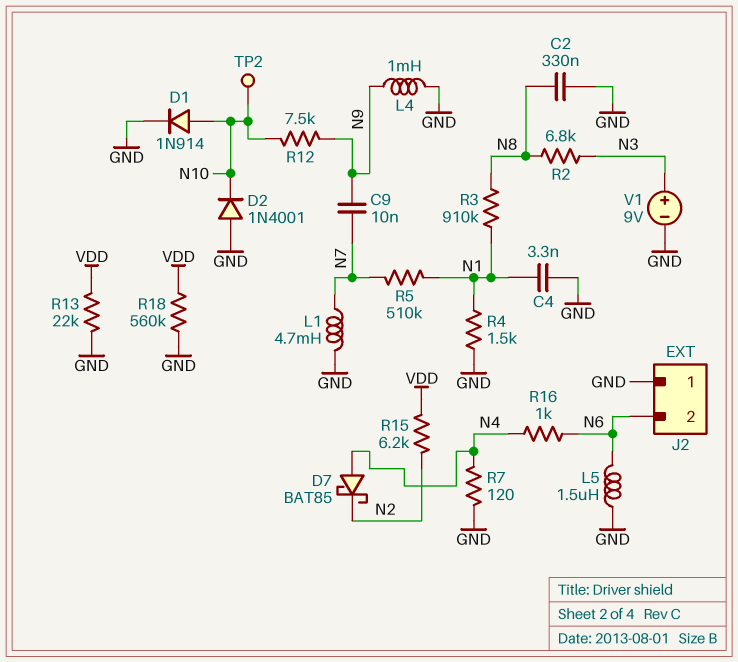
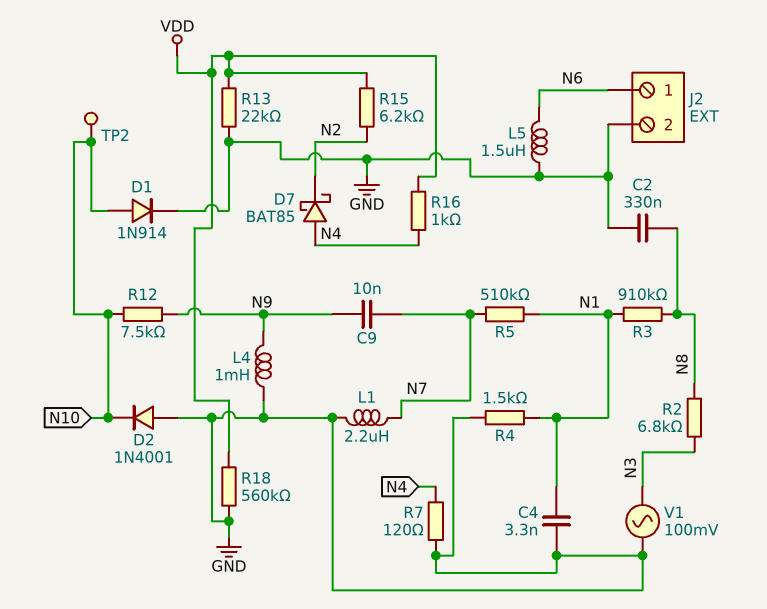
J2 pin 1: GND -> N6
J2 pin 2: N6 -> GND
L1: 4.7mH (GND, N7) -> 2.2uH (GND, N7)
R16: 1k (N4, N6) -> 1k (N4, VDD)
V1: 9V (plus N3, minus GND) -> AC 100mV (GND, N3)

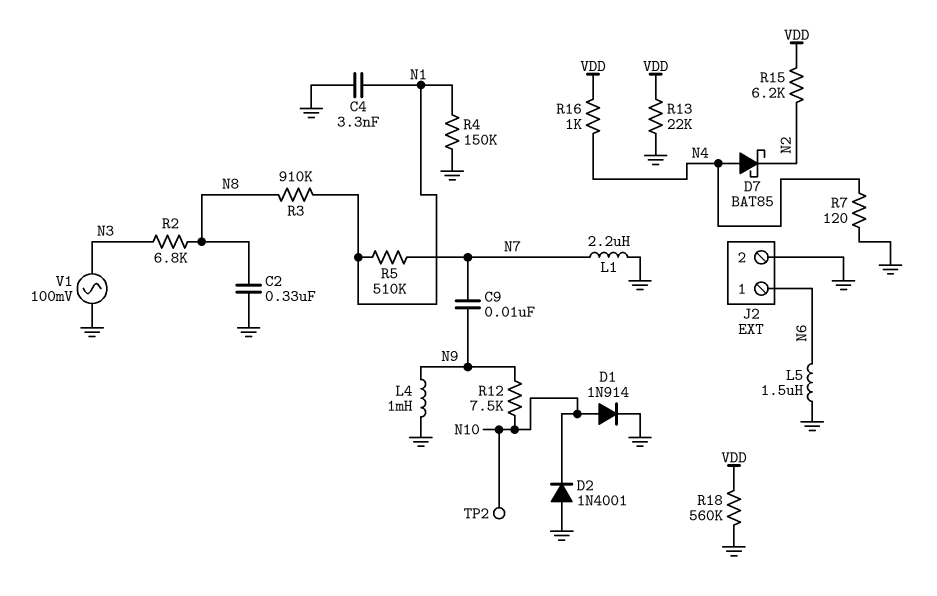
R4: 1.5k (GND, N1) -> 150k (GND, N1)

